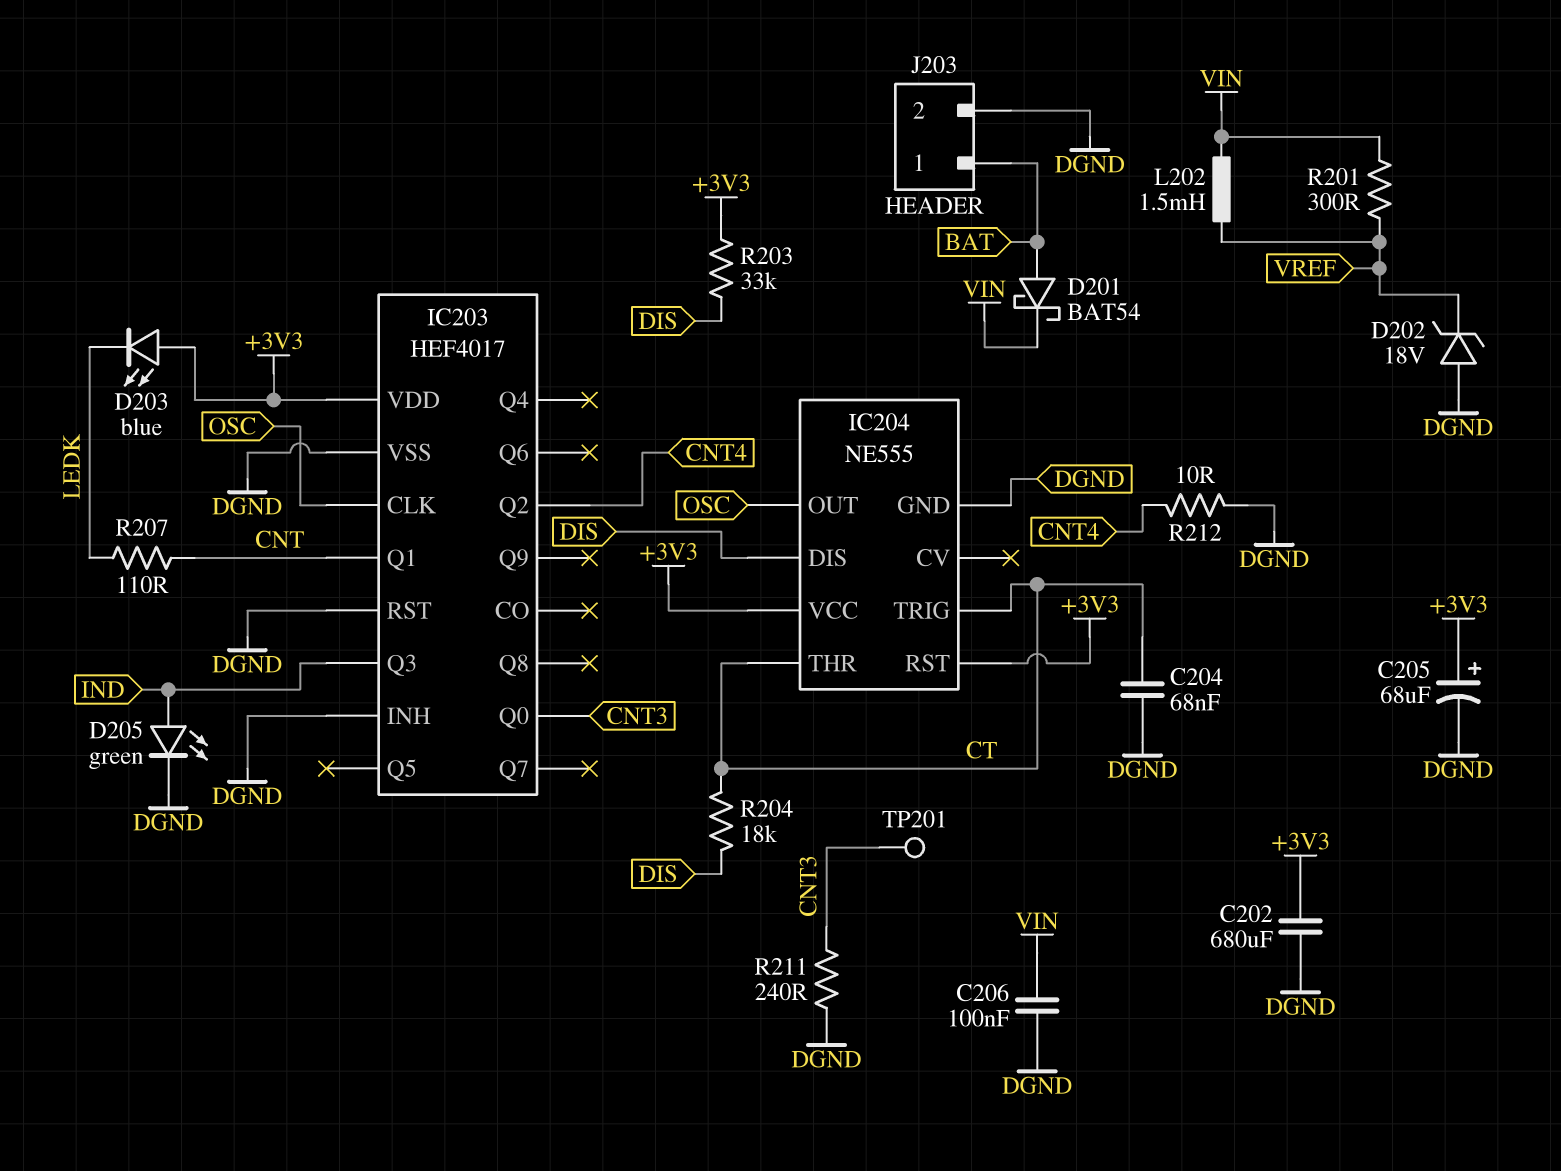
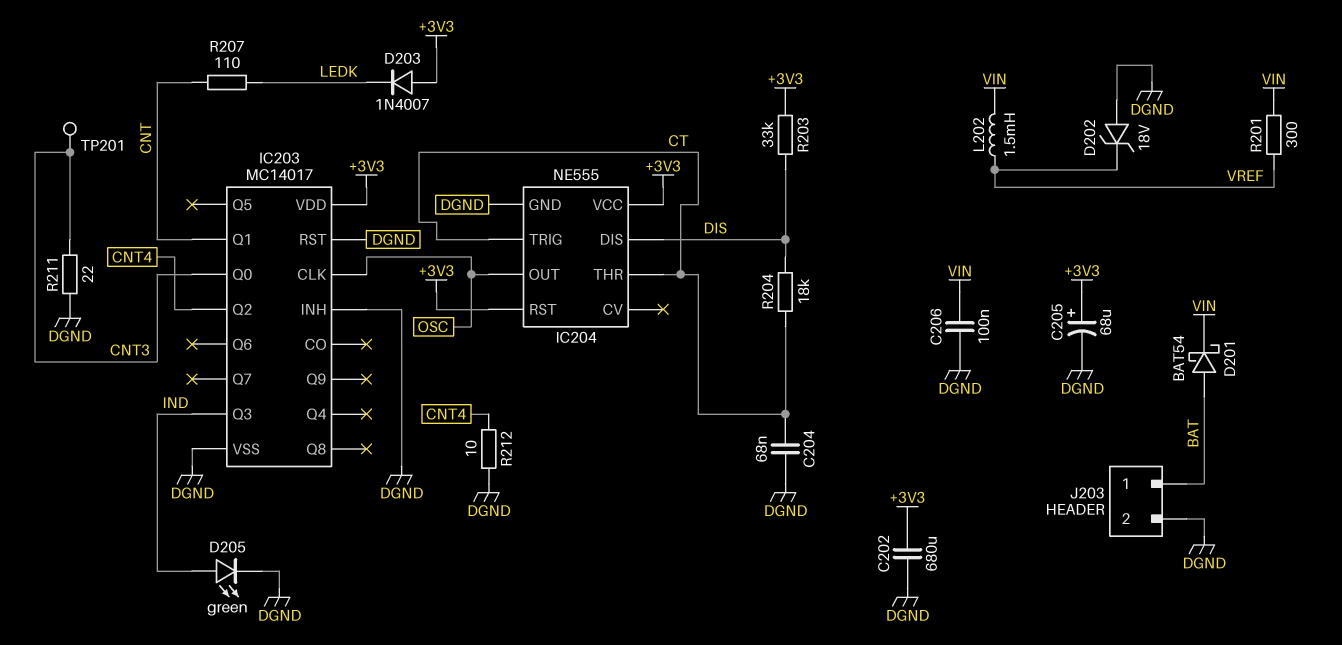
D203: LED blue (A +3V3, K LEDK) -> diode 1N4007 (A +3V3, K LEDK)
IC203: HEF4017 -> MC14017
R211: 240 (CNT3, DGND) -> 22 (CNT3, DGND)

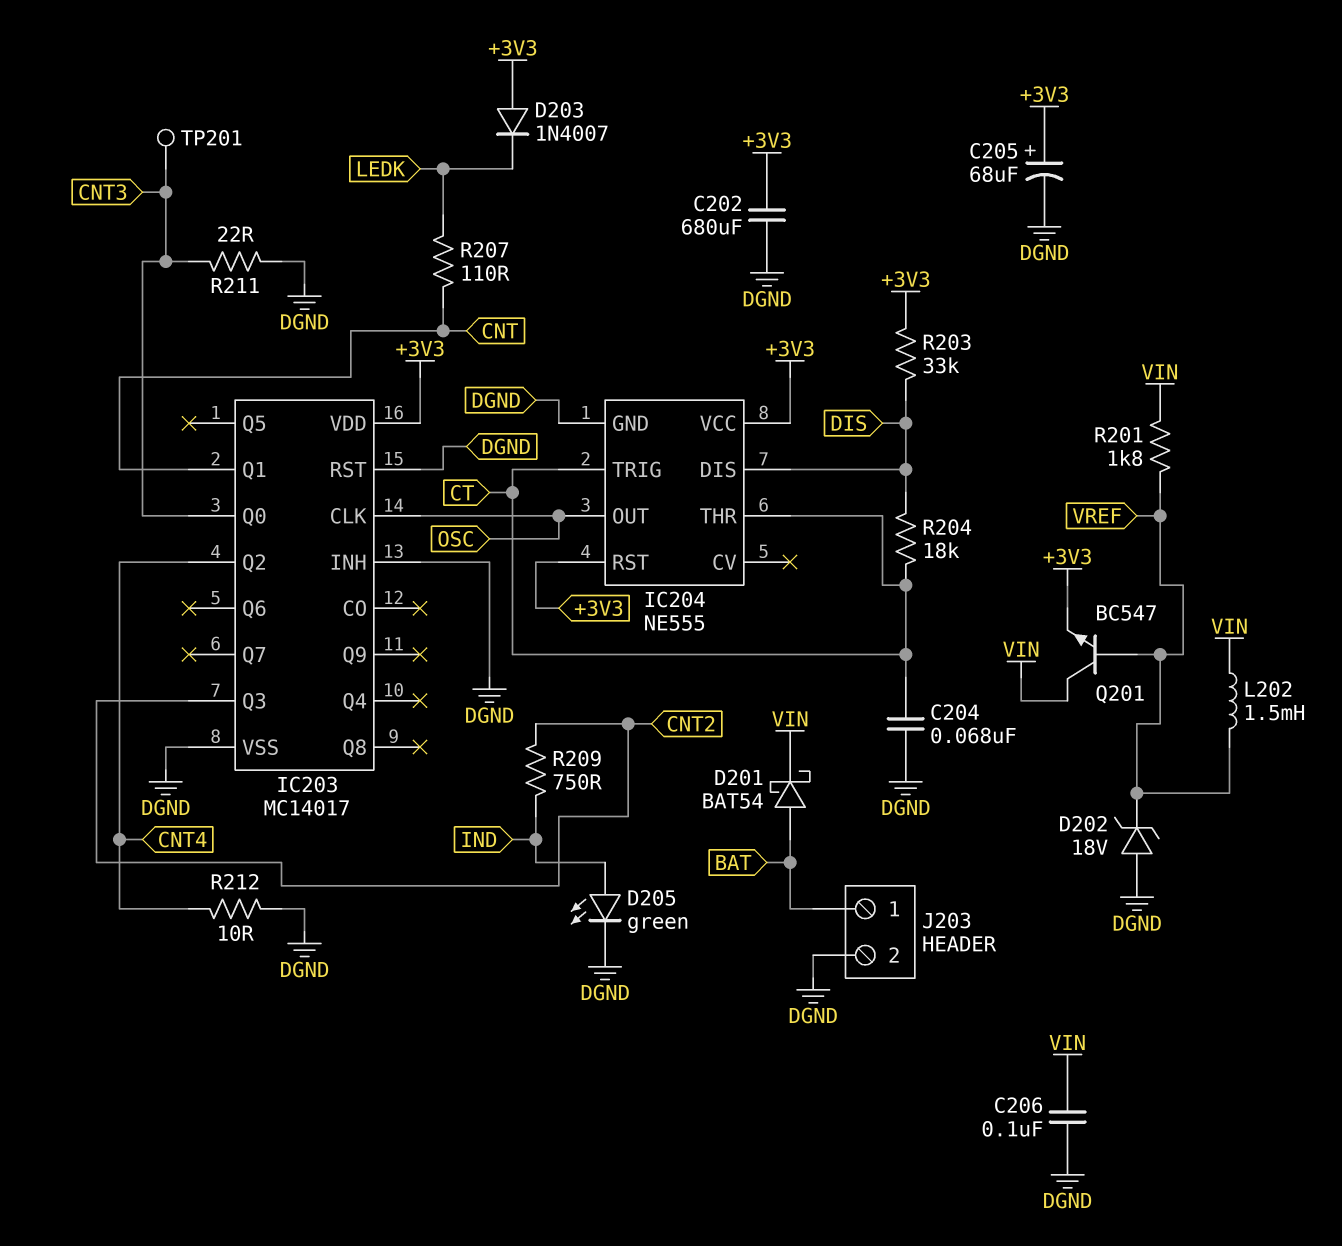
IC203 pin Q3: IND -> CNT2
Q201: none -> NPN BC547 (B VREF, C VIN, E +3V3)
R201: 300 (VIN, VREF) -> 1.8k (VIN, VREF)
R209: none -> 750 (CNT2, IND)

